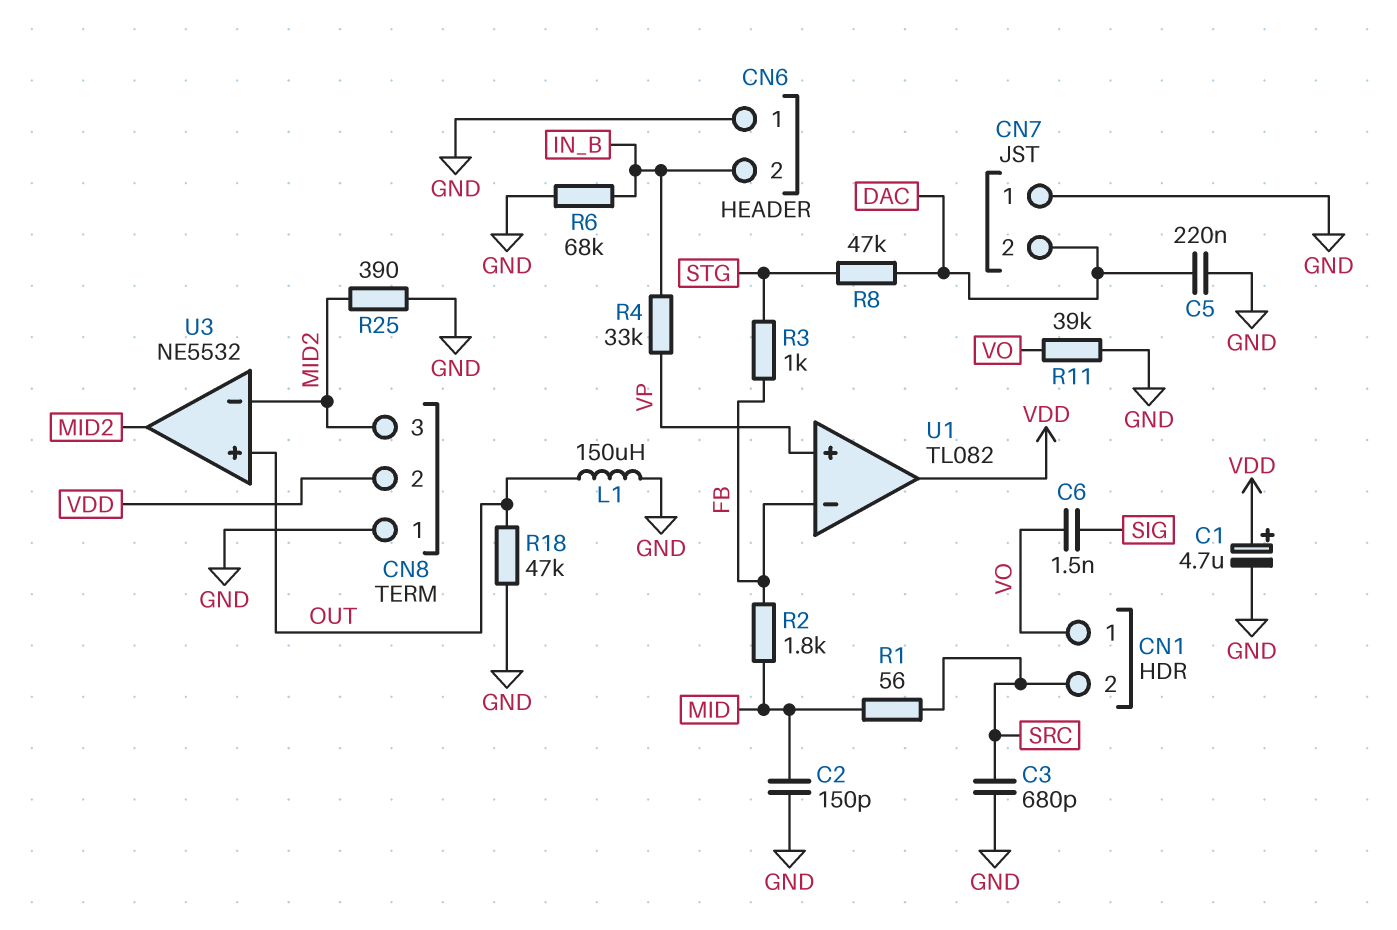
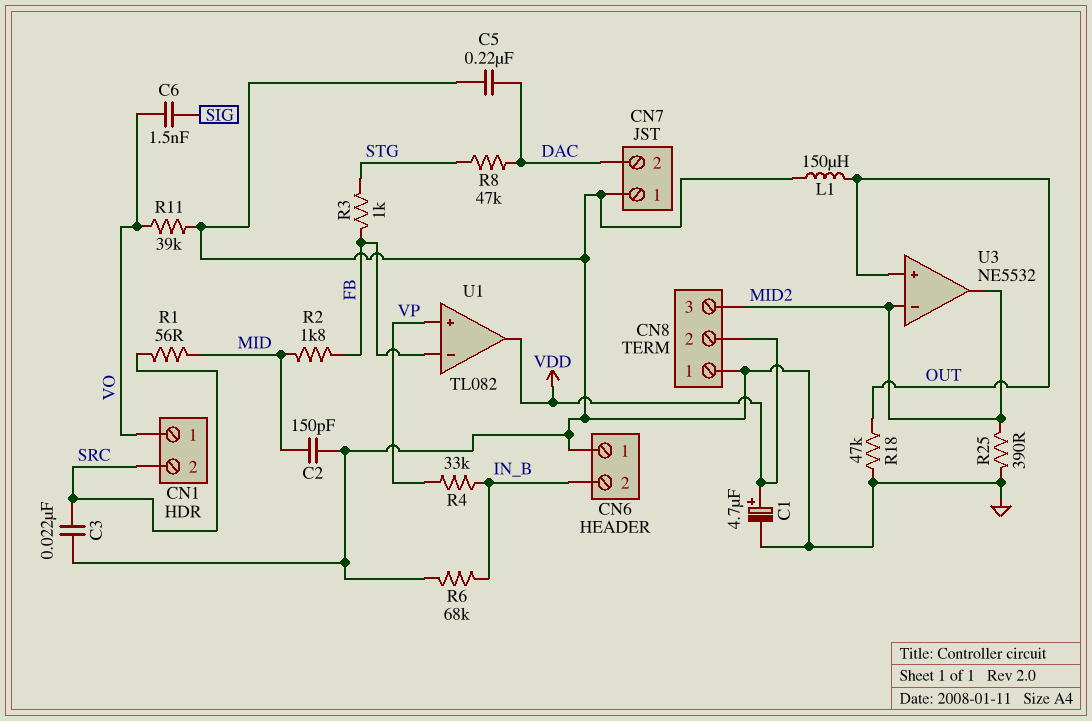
C3: 680pF (GND, SRC) -> 22nF (GND, SRC)

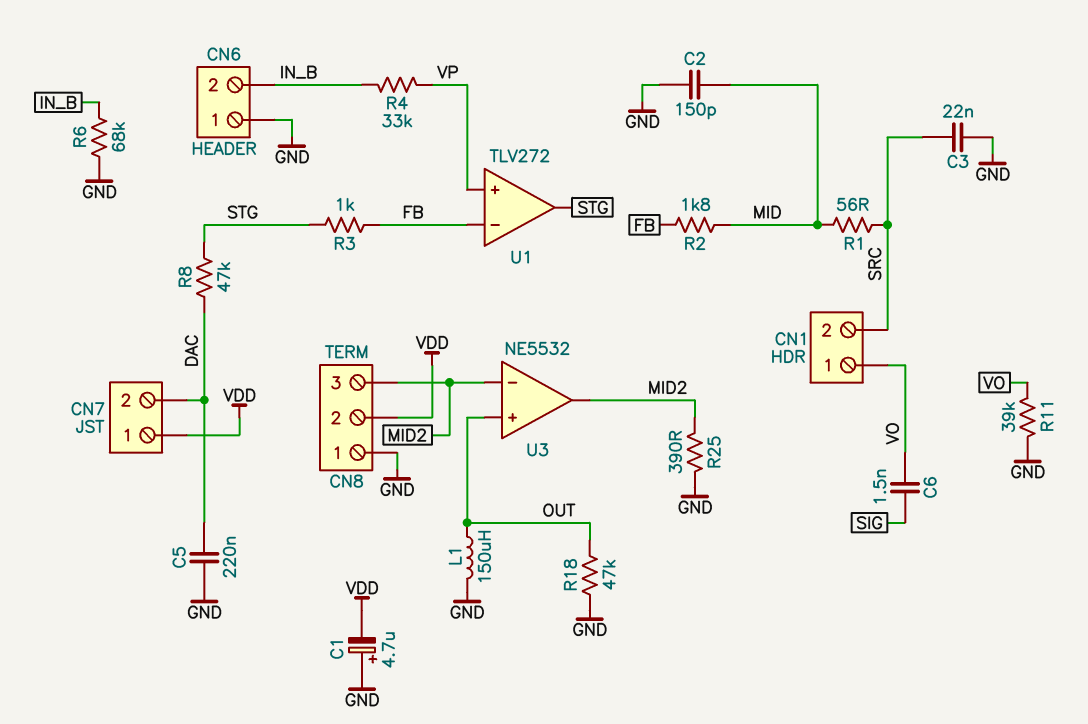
C1: 4.7uF (plus VDD, minus GND) -> 4.7uF (plus GND, minus VDD)
CN7 pin 1: GND -> VDD
U1: TL082 -> TLV272
U1 pin out: VDD -> STG

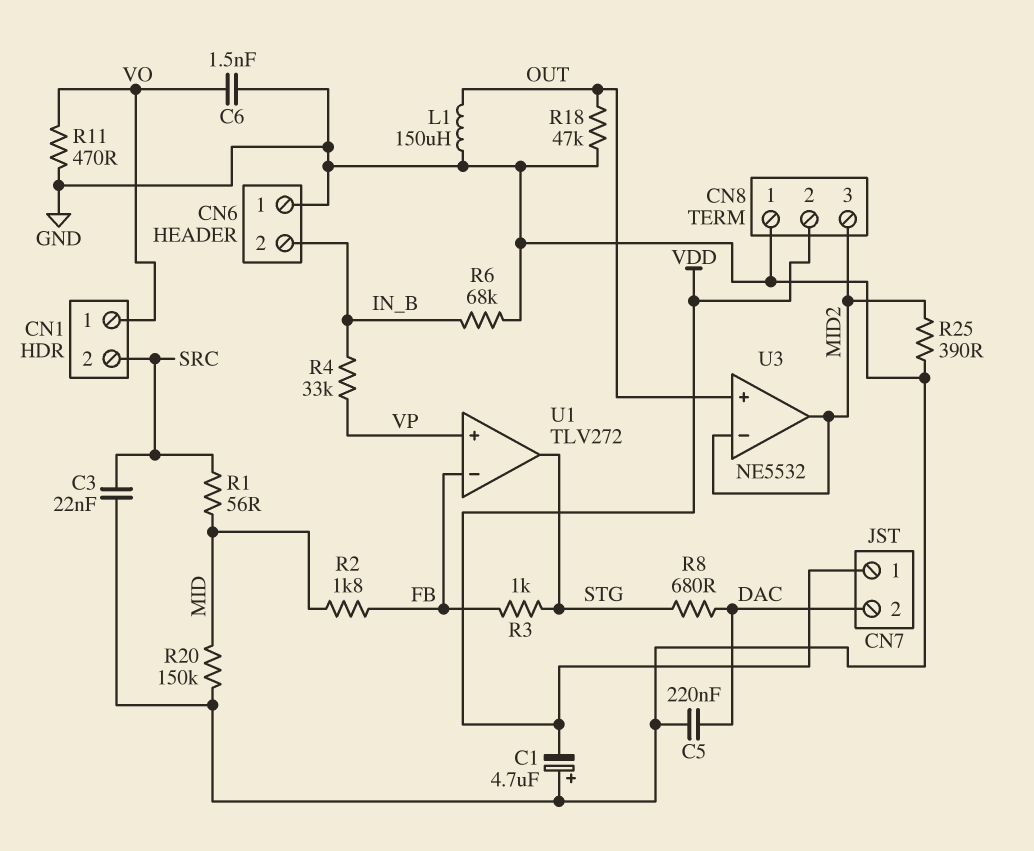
C2: 150pF (GND, MID) -> none
C6: 1.5nF (SIG, VO) -> 1.5nF (GND, VO)
R8: 47k (DAC, STG) -> 680 (DAC, STG)
R11: 39k (GND, VO) -> 470 (GND, VO)
R20: none -> 150k (GND, MID)

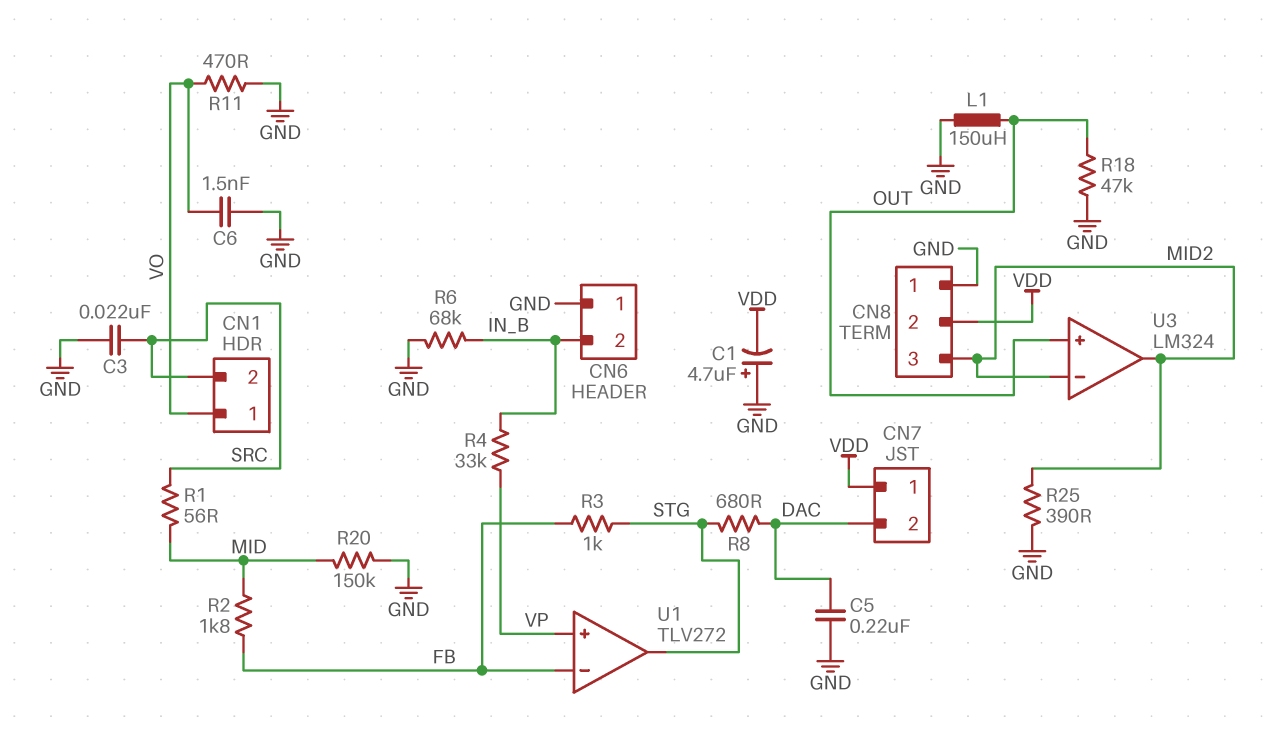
U3: NE5532 -> LM324

